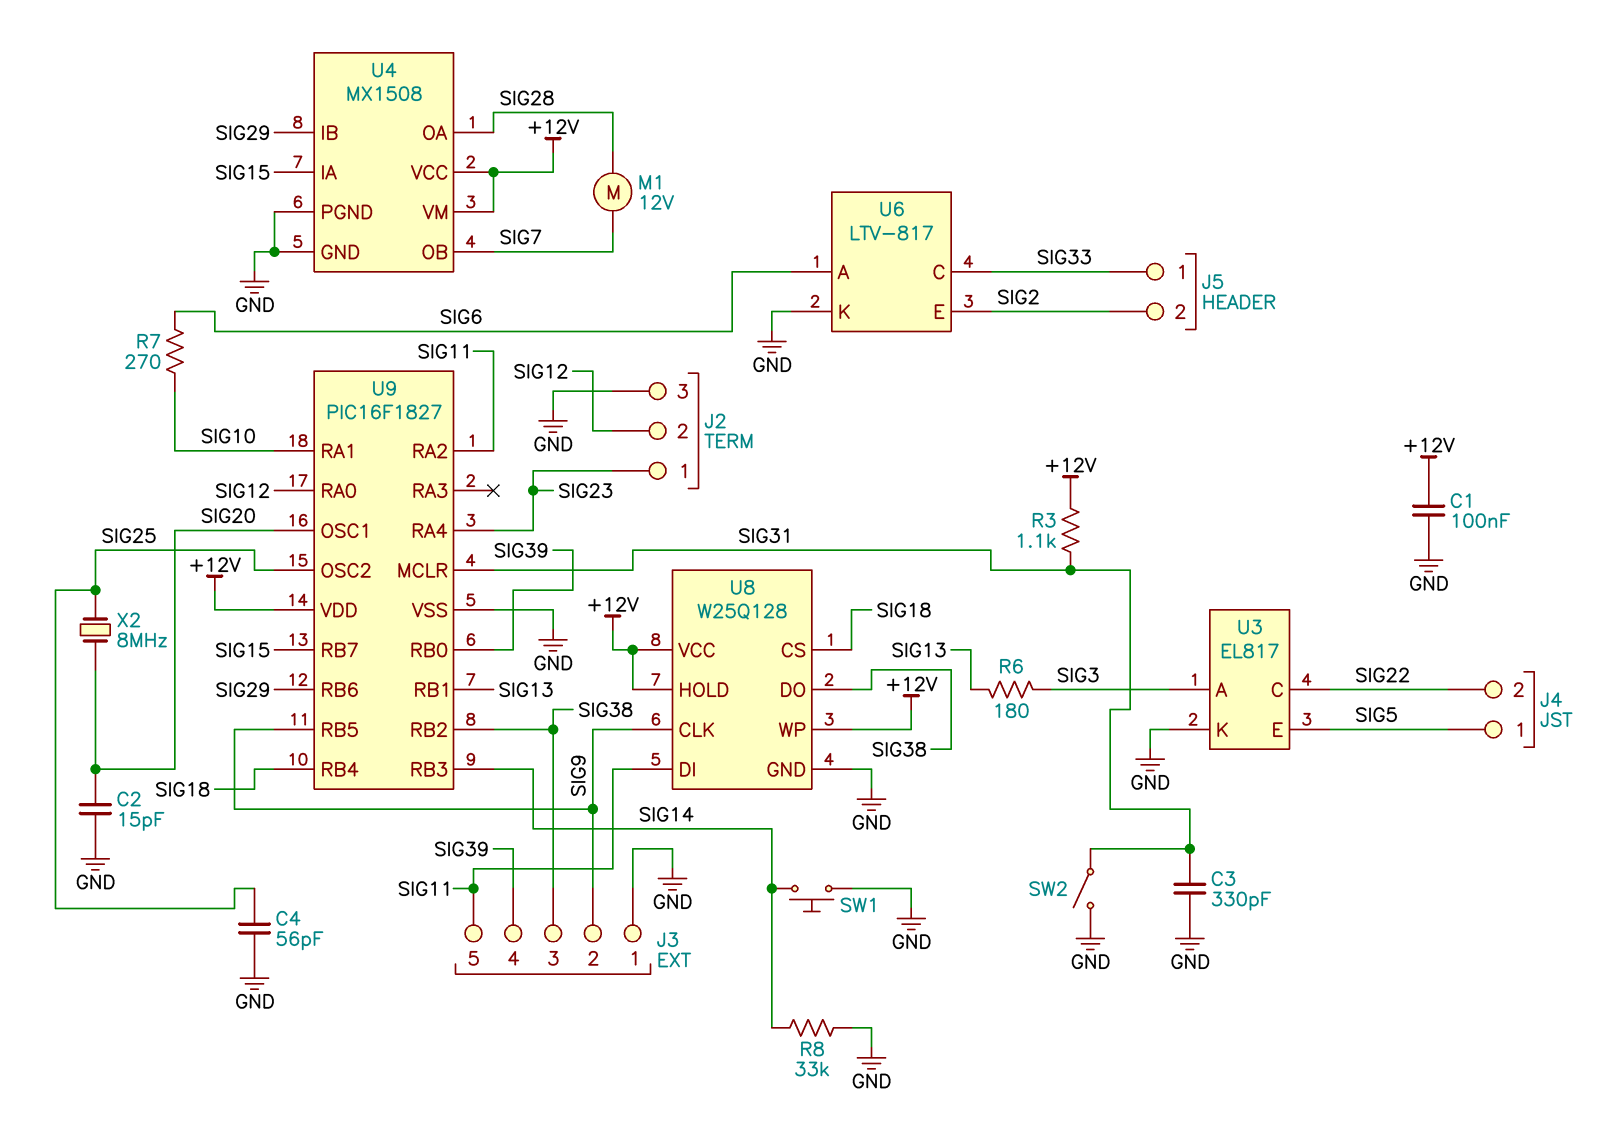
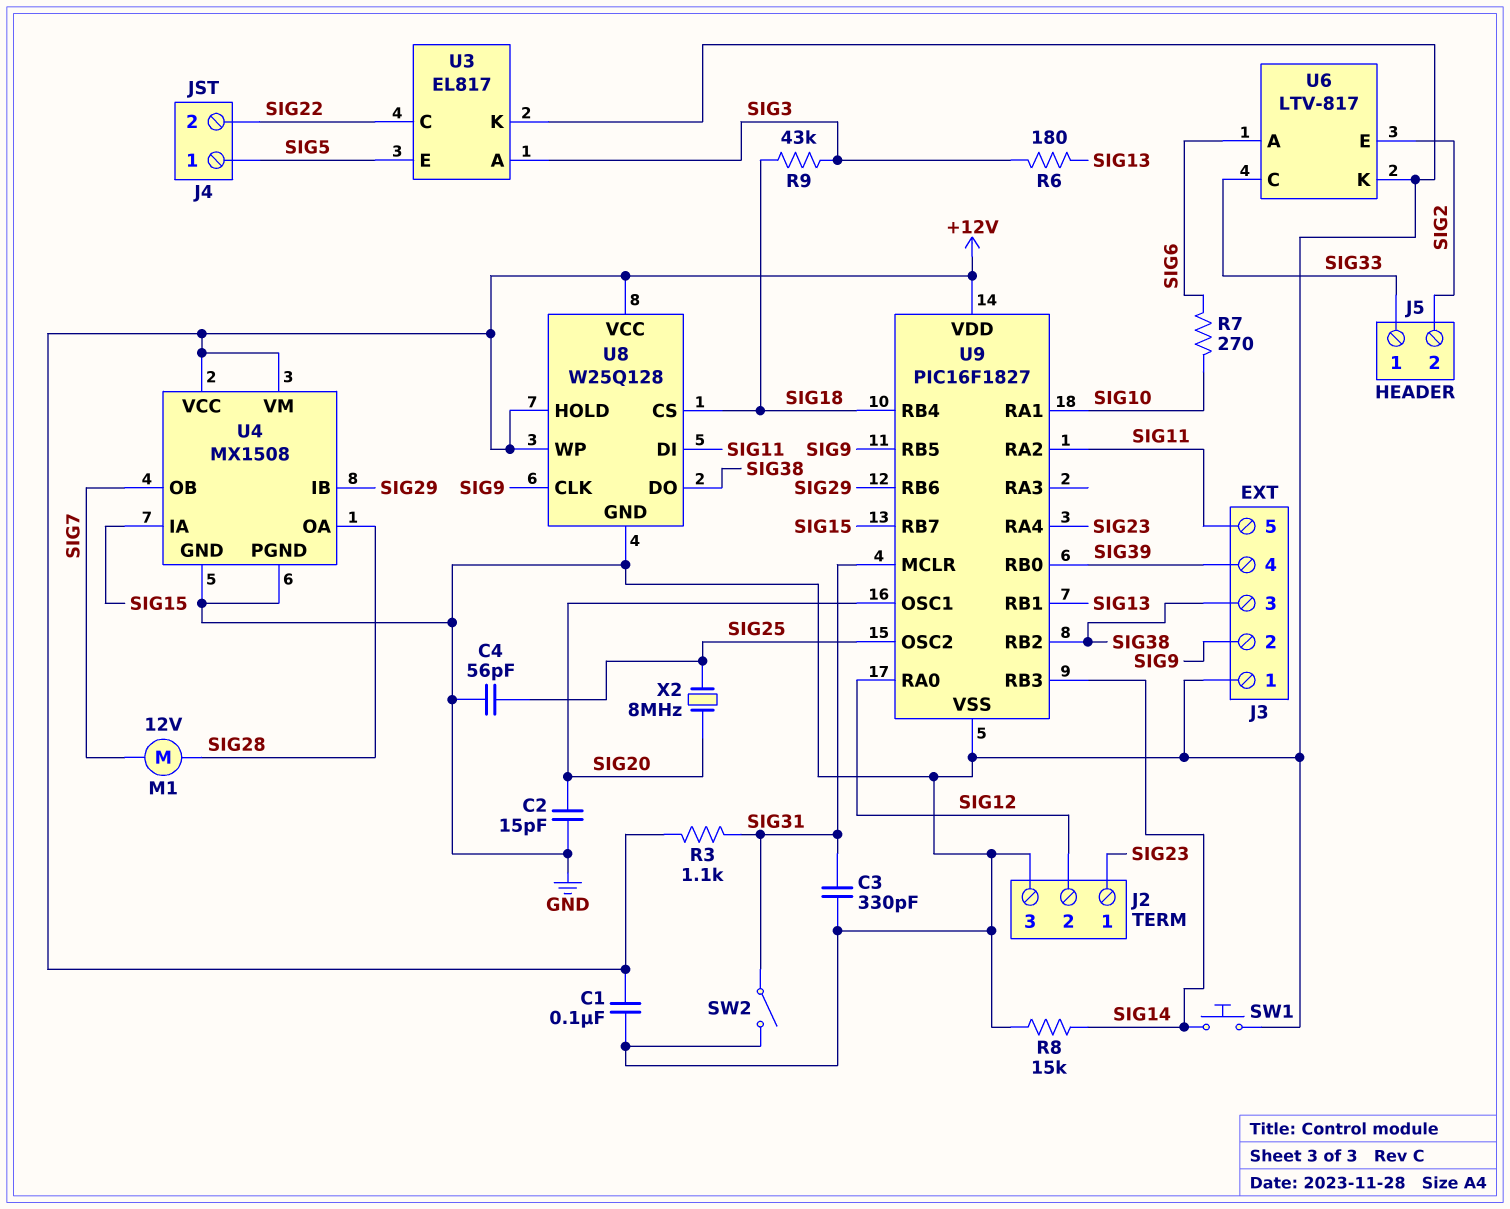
R8: 33k (GND, SIG14) -> 15k (GND, SIG14)
R9: none -> 43k (SIG3, SIG18)

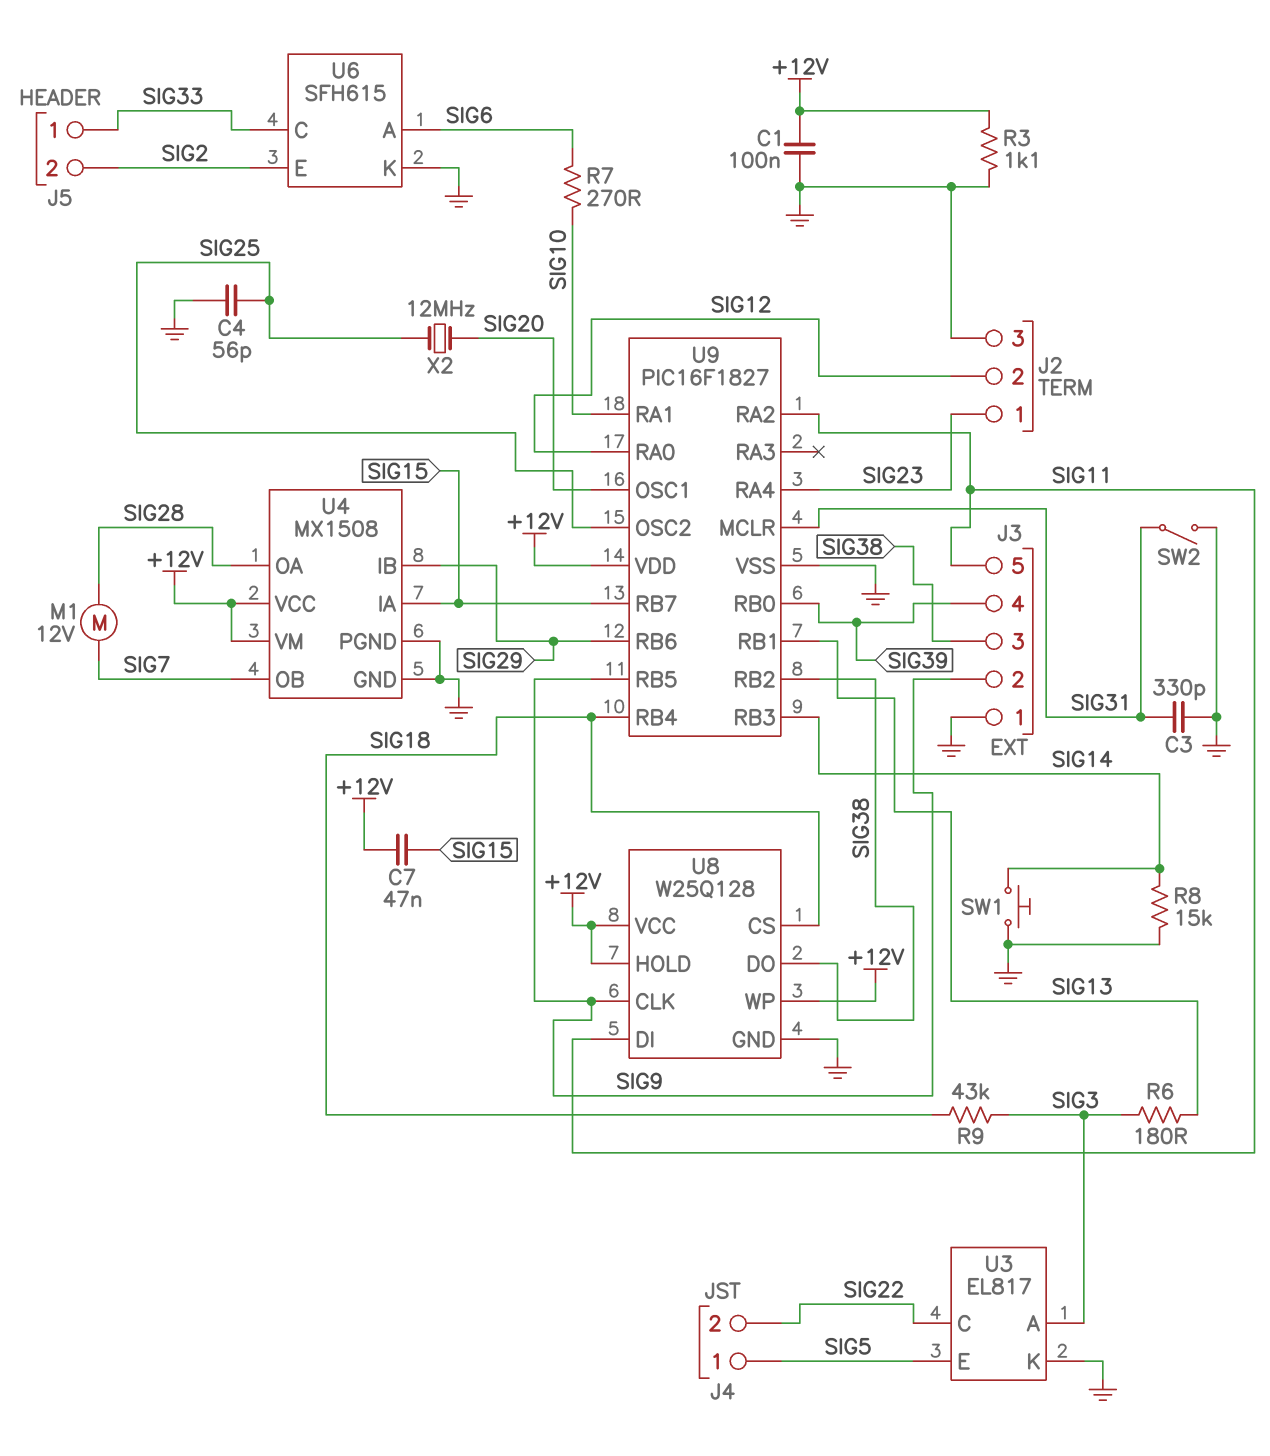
C2: 15pF (GND, SIG20) -> none
C7: none -> 47nF (+12V, SIG15)
R3: 1.1k (+12V, SIG31) -> 1.1k (+12V, GND)
U6: LTV-817 -> SFH615
X2: 8MHz (SIG20, SIG25) -> 12MHz (SIG20, SIG25)

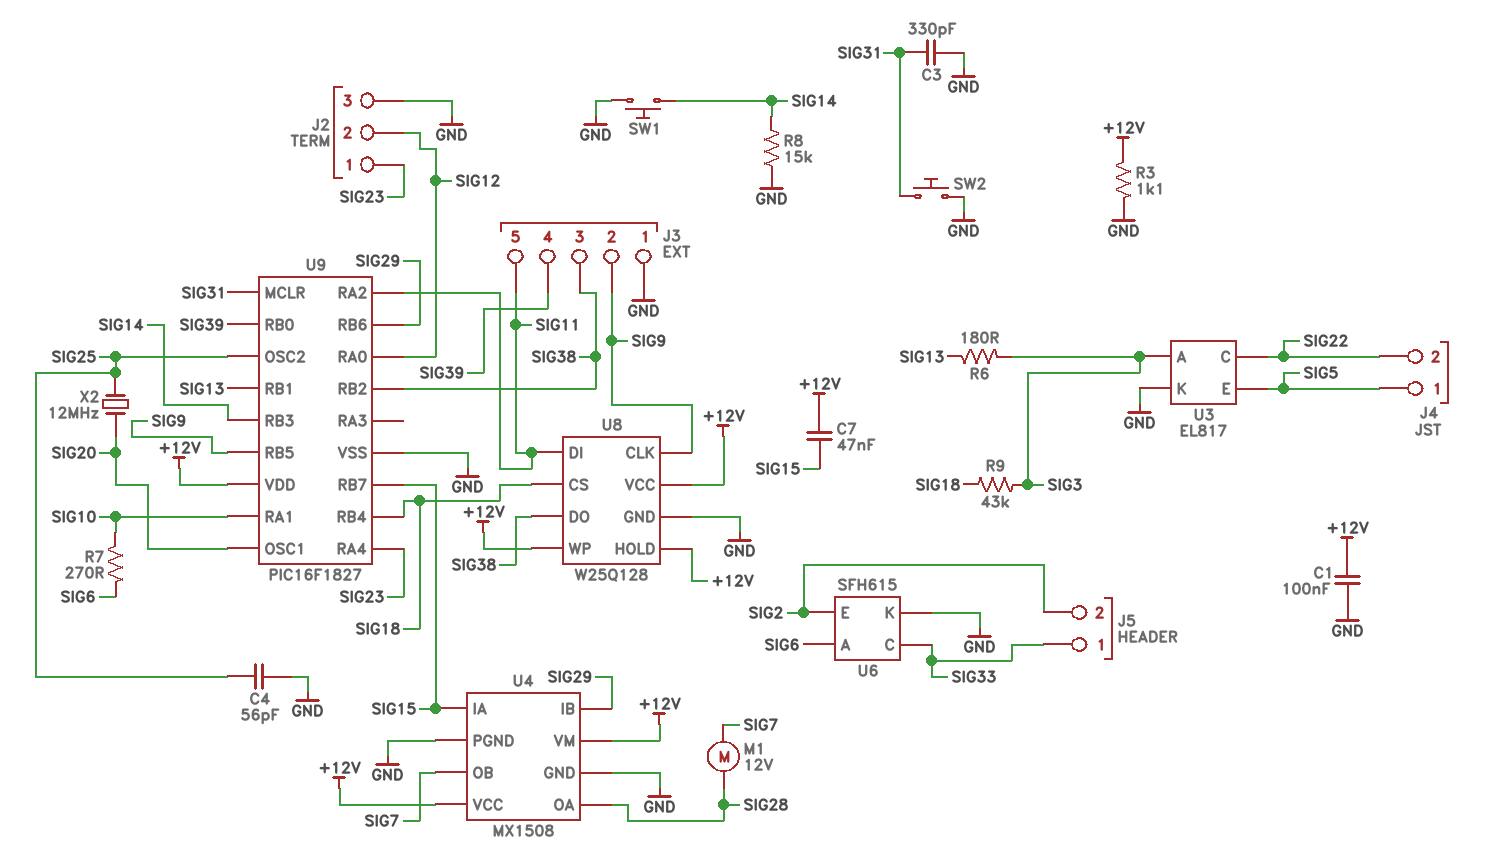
SW2: switch (GND, SIG31) -> button (GND, SIG31)

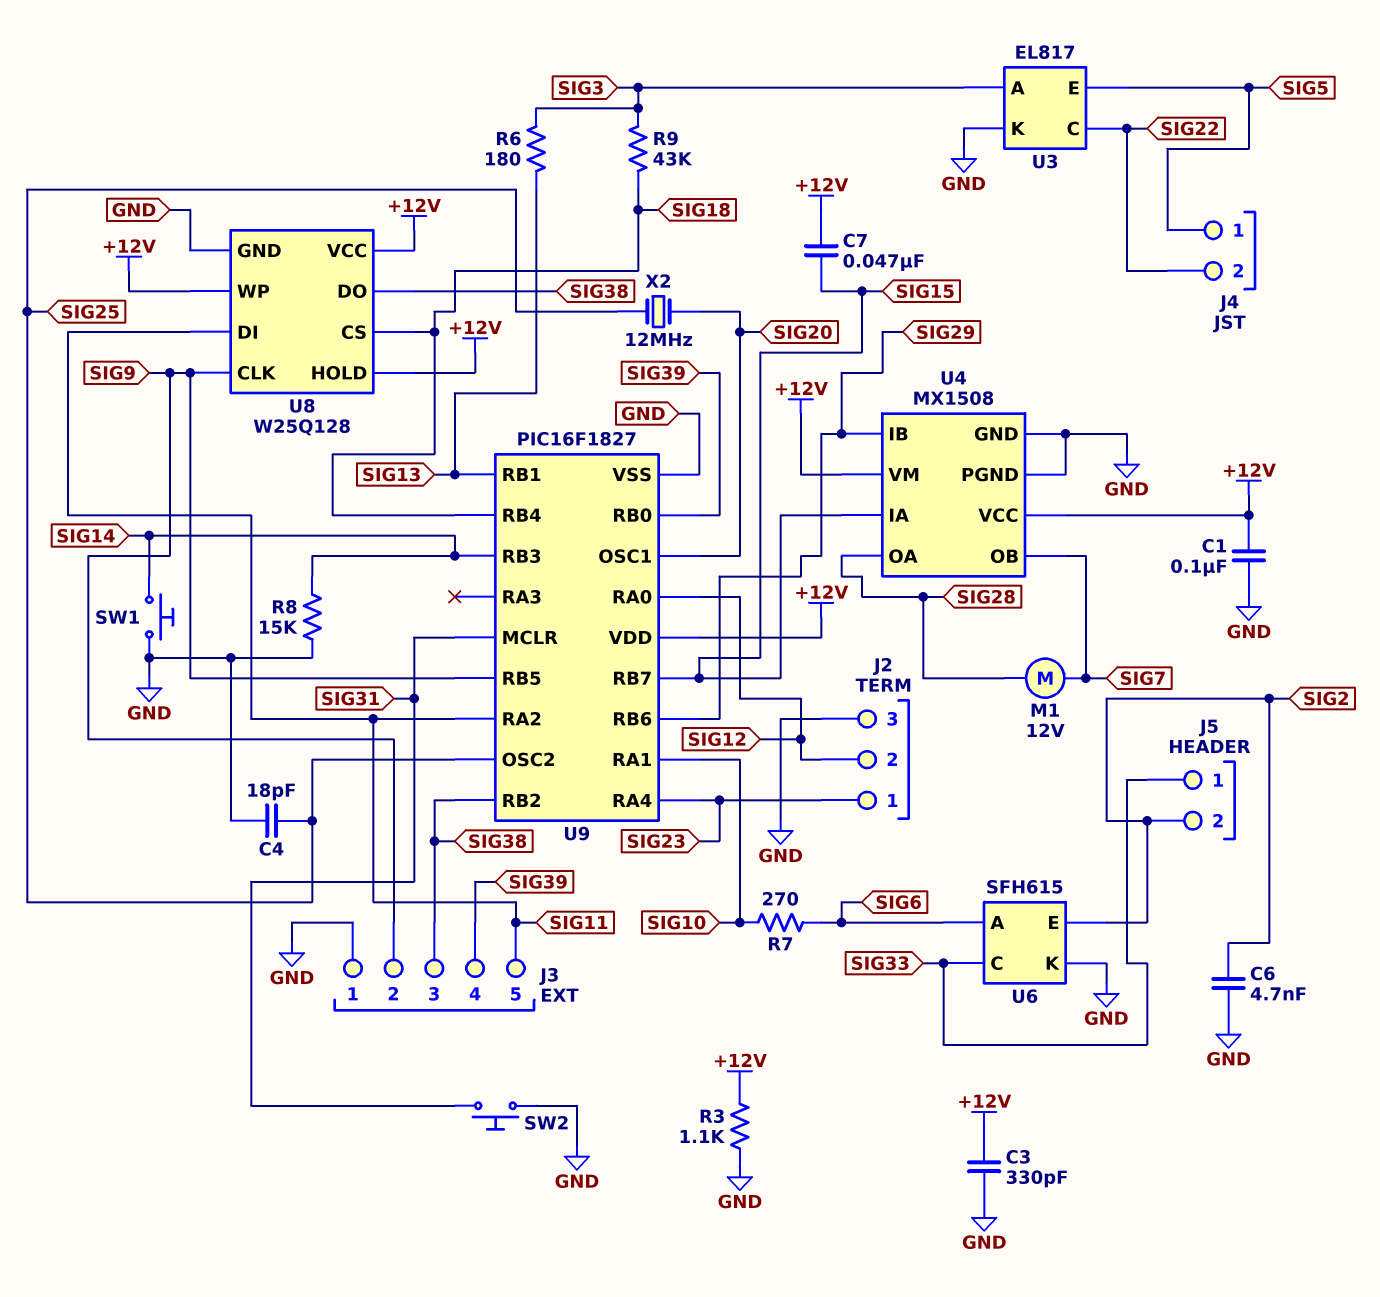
C3: 330pF (GND, SIG31) -> 330pF (+12V, GND)
C4: 56pF (GND, SIG25) -> 18pF (GND, SIG25)
C6: none -> 4.7nF (GND, SIG2)

